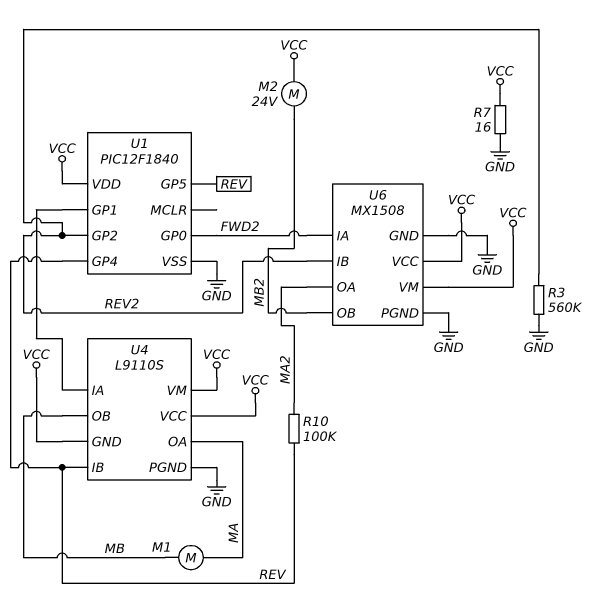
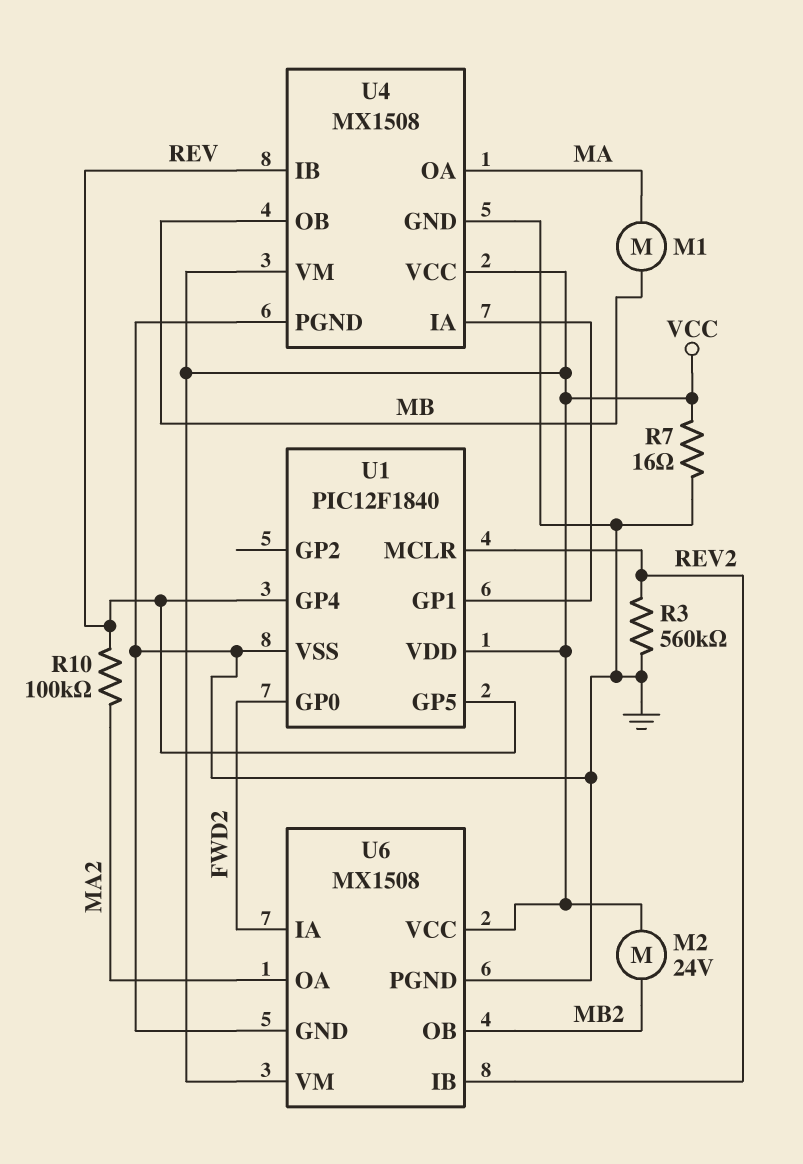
U1 pin GP2: REV2 -> none
U1 pin MCLR: none -> REV2
U4: L9110S -> MX1508
U4 pin GND: VCC -> GND

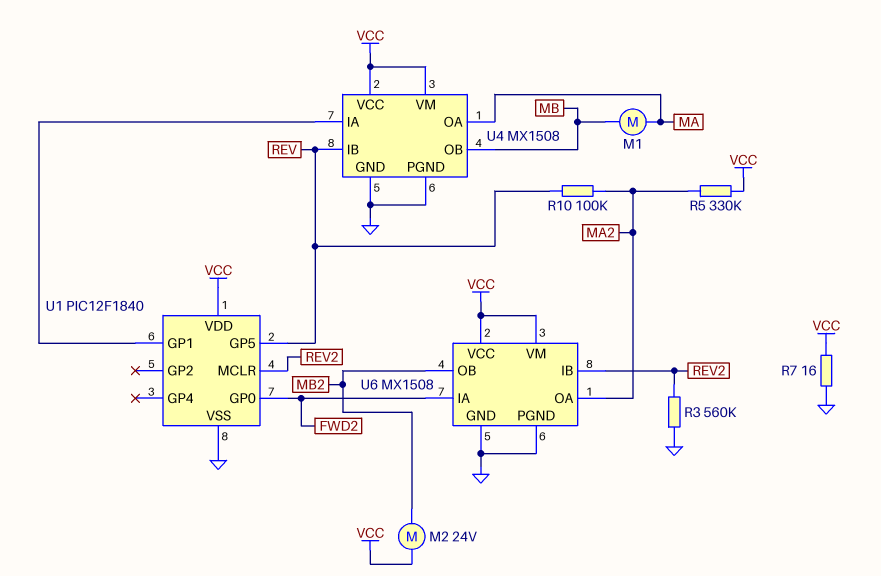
R5: none -> 330k (MA2, VCC)
U1 pin GP4: REV -> none

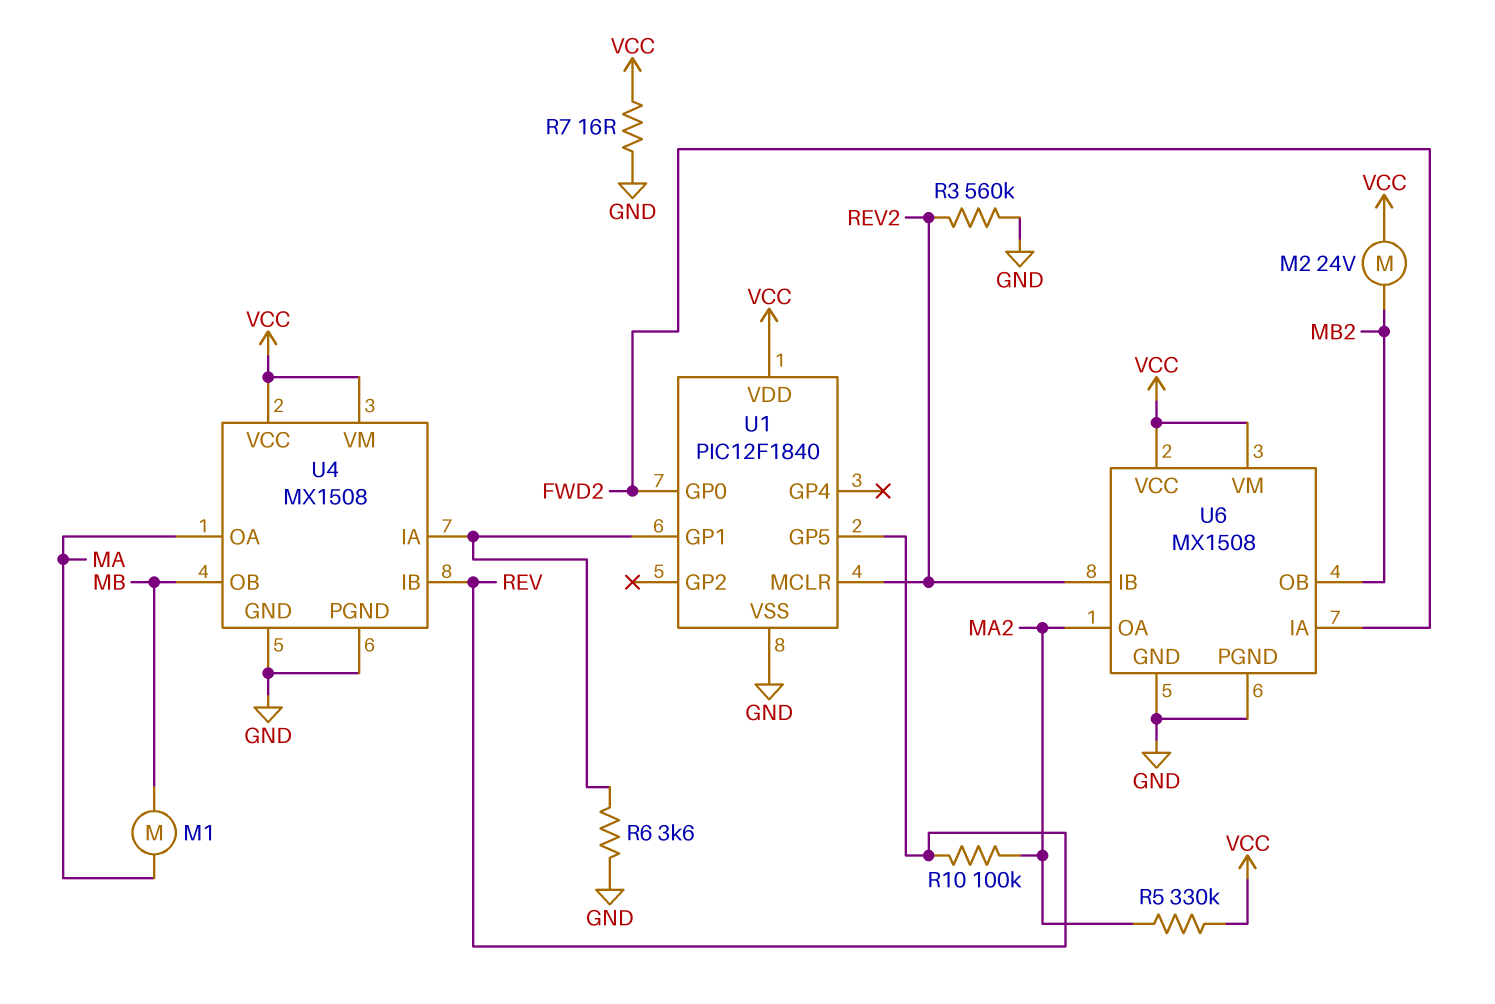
R6: none -> 3.6k (GND, U1/GP1)

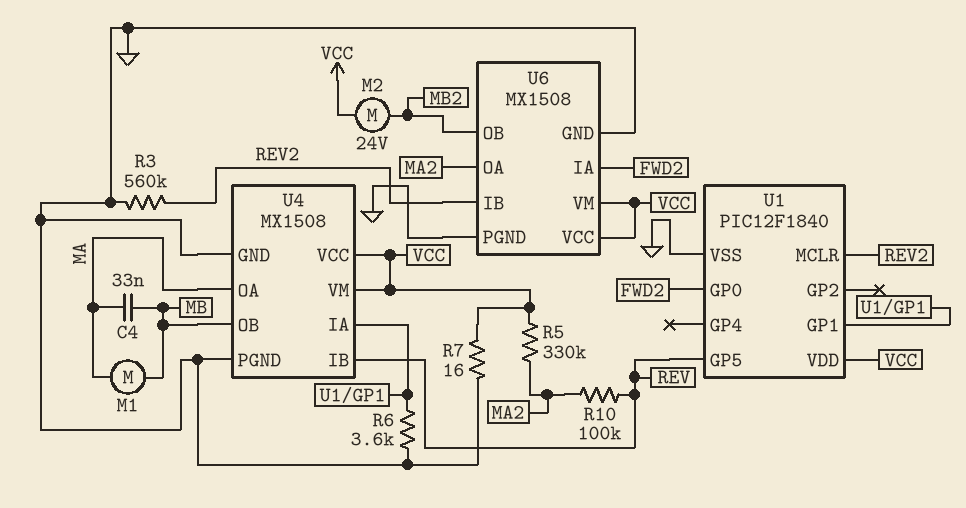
C4: none -> 33nF (MA, MB)

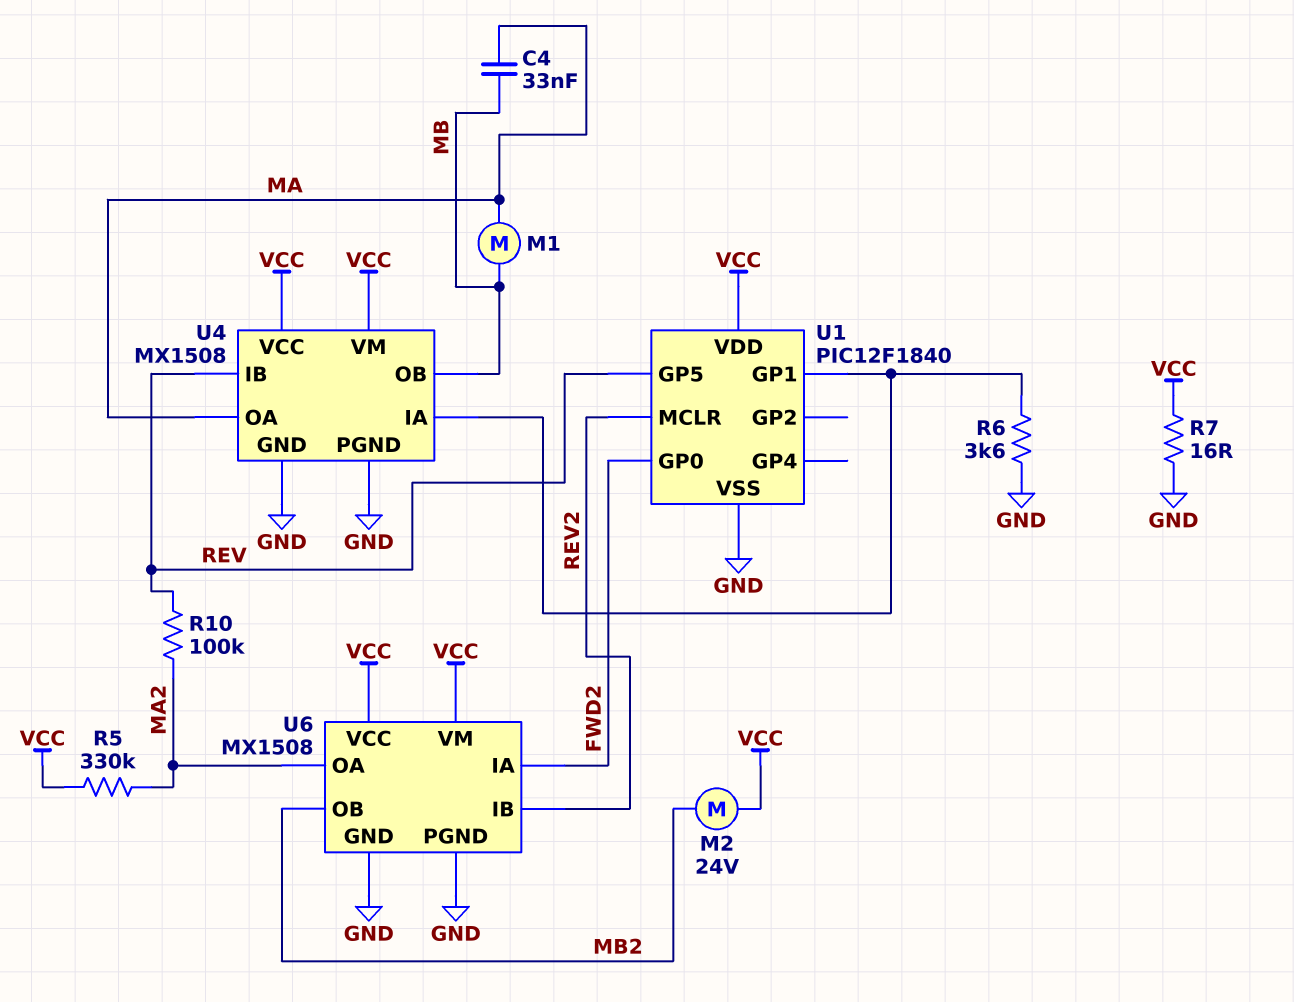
R3: 560k (GND, REV2) -> none

